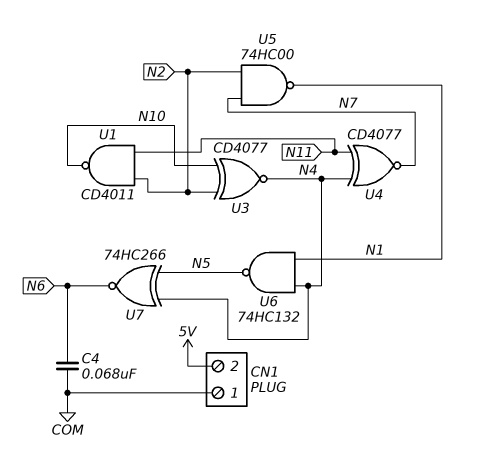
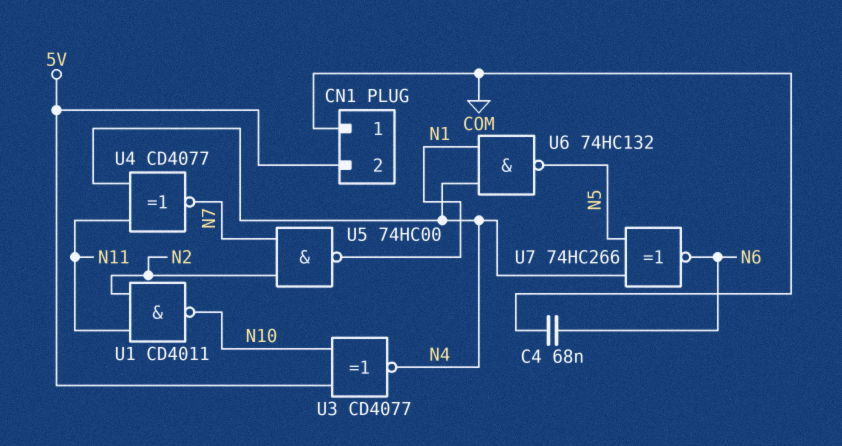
U3: XNOR CD4077 (in N2, in N10, out N4) -> XNOR CD4077 (in 5V, in N10, out N4)

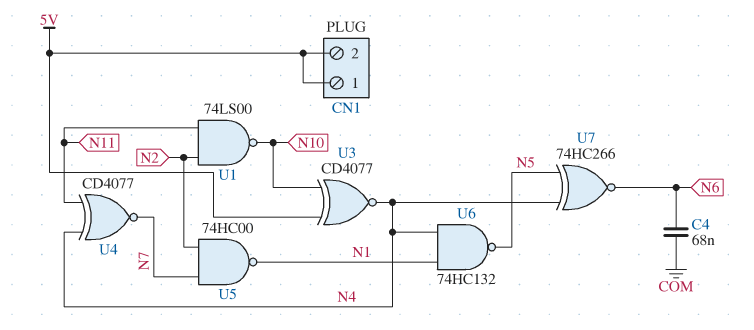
CN1 pin 1: COM -> 5V
U1: NAND CD4011 (in N2, in N11, out N10) -> NAND 74LS00 (in N2, in N11, out N10)

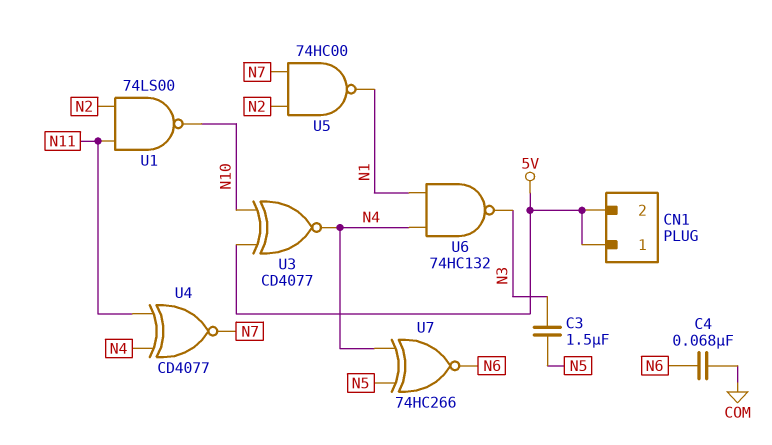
C3: none -> 1.5uF (N3, N5)
U6: NAND 74HC132 (in N1, in N4, out N5) -> NAND 74HC132 (in N1, in N4, out N3)

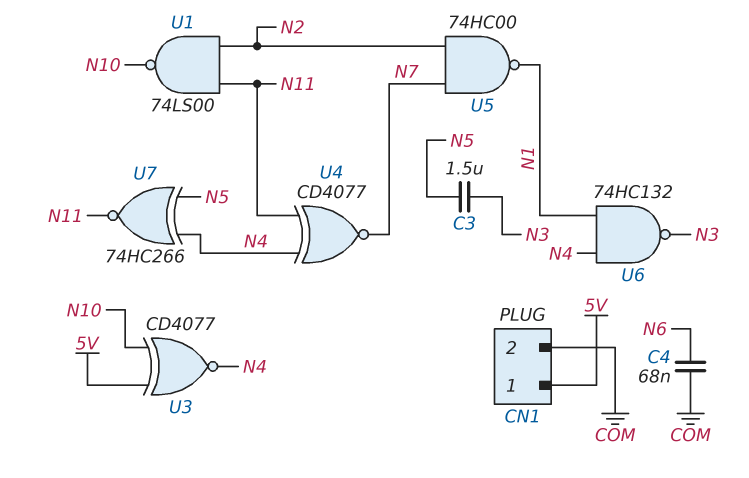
CN1 pin 2: 5V -> COM
U7: XNOR 74HC266 (in N4, in N5, out N6) -> XNOR 74HC266 (in N4, in N5, out N11)

